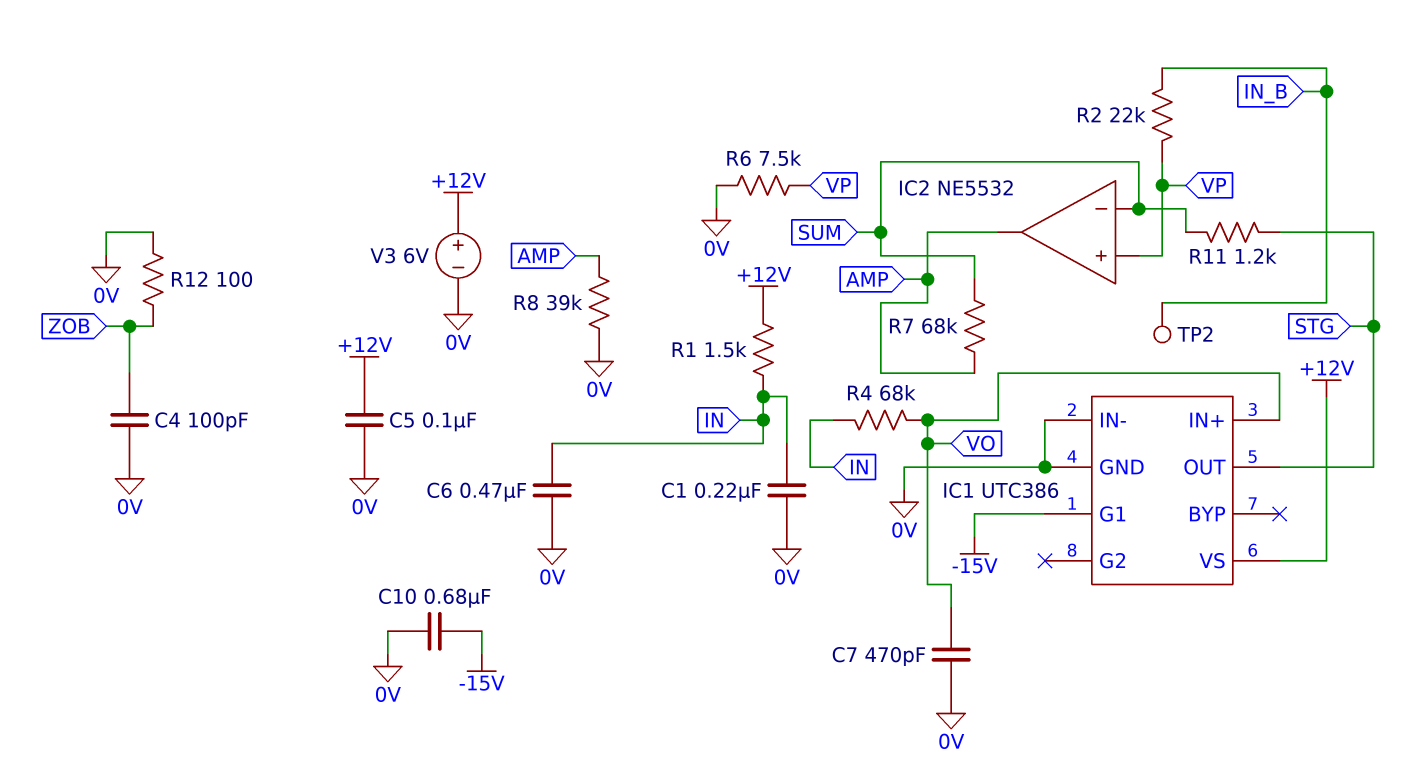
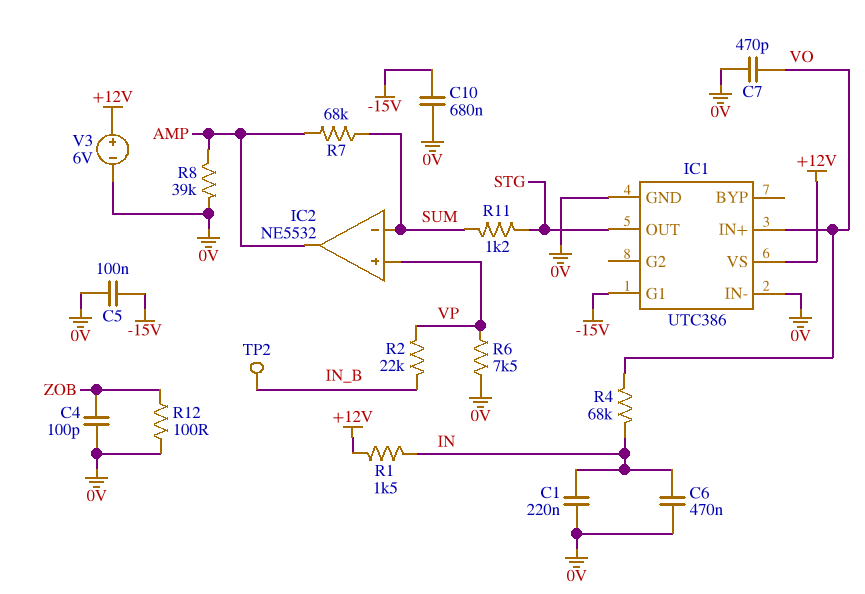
C5: 100nF (+12V, 0V) -> 100nF (-15V, 0V)

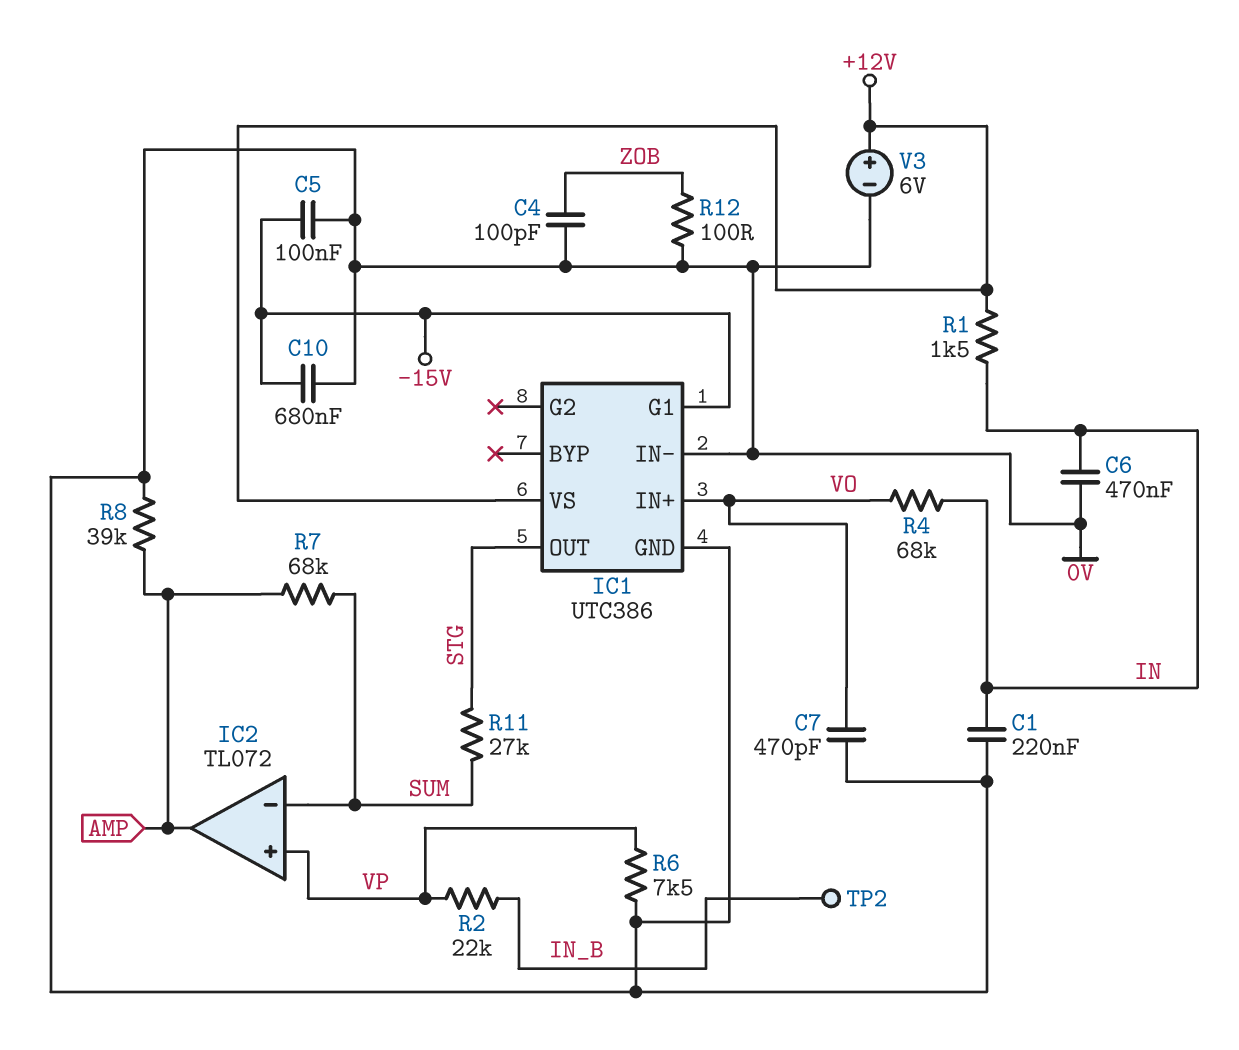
IC2: NE5532 -> TL072
R11: 1.2k (STG, SUM) -> 27k (STG, SUM)

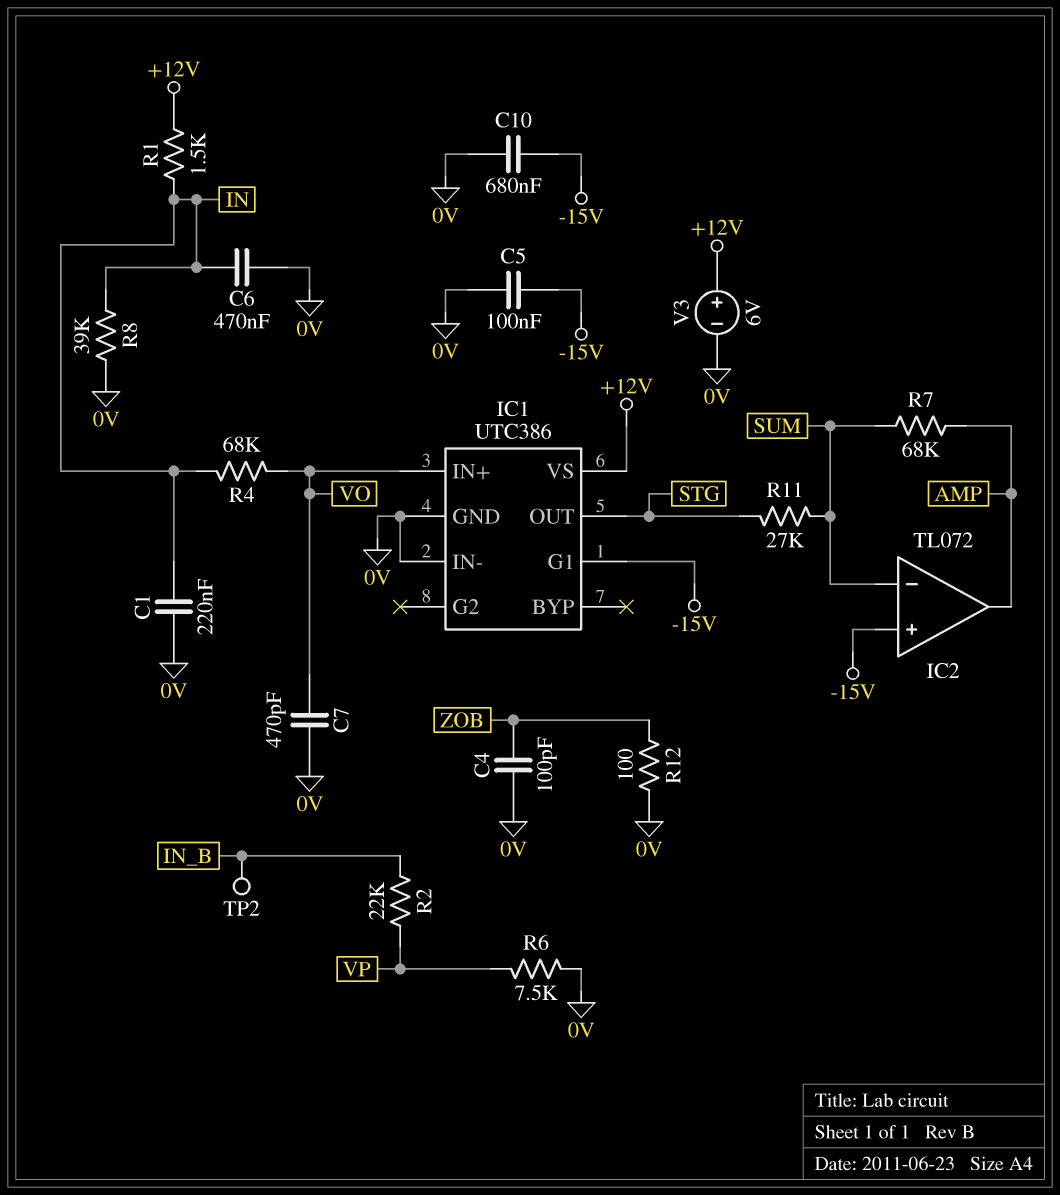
IC2 pin in+: VP -> -15V
R8: 39k (0V, AMP) -> 39k (0V, IN)

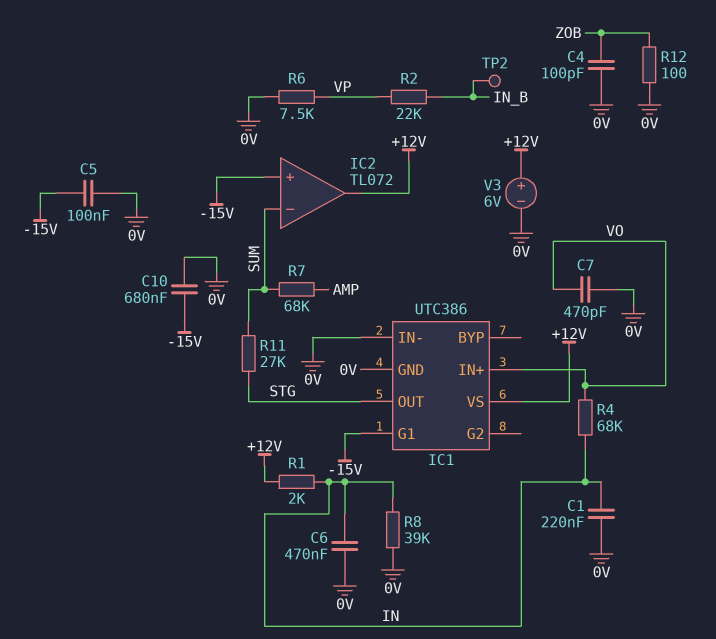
IC2 pin out: AMP -> +12V
R1: 1.5k (+12V, IN) -> 2k (+12V, IN)

